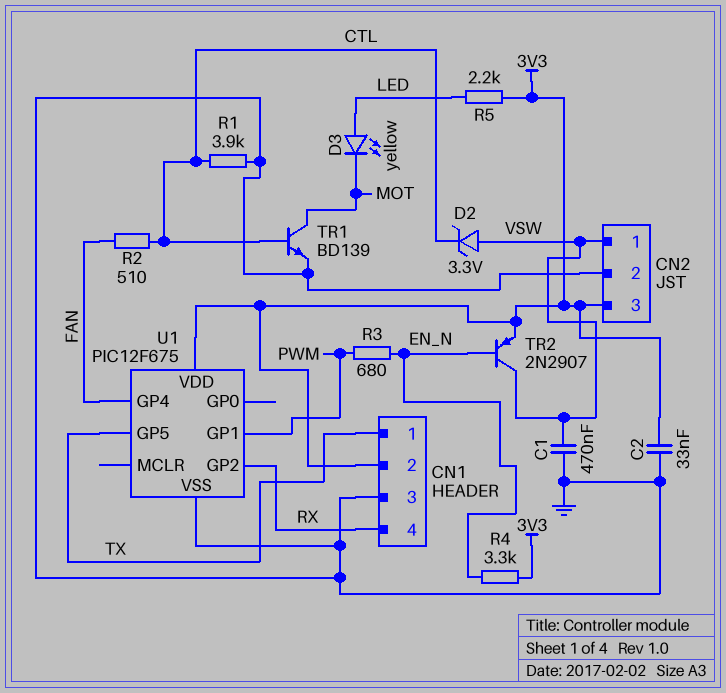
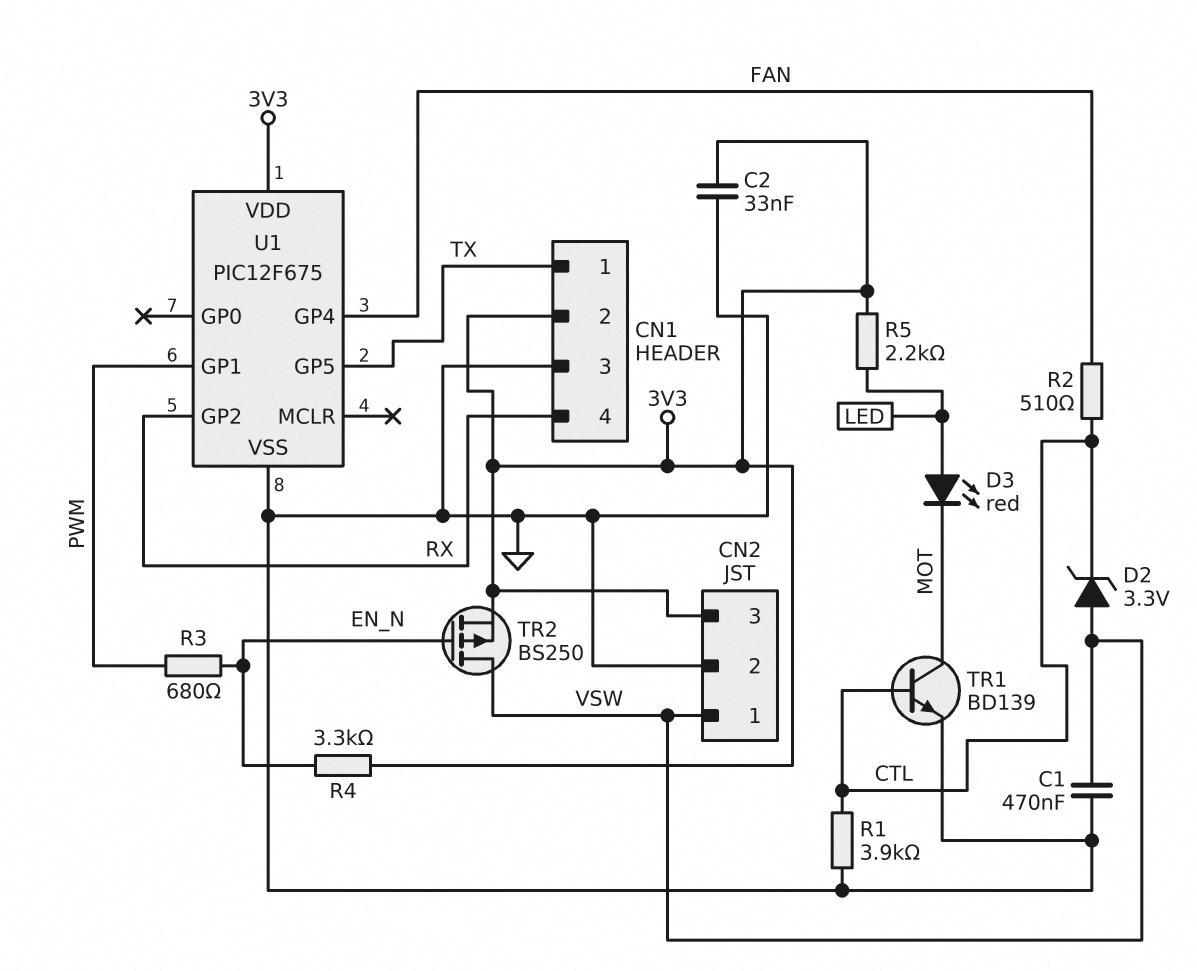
D3: LED yellow (A LED, K MOT) -> LED red (A LED, K MOT)
TR2: PNP 2N2907 (B EN_N, C VSW, E 3V3) -> PMOS BS250 (G EN_N, D VSW, S 3V3)

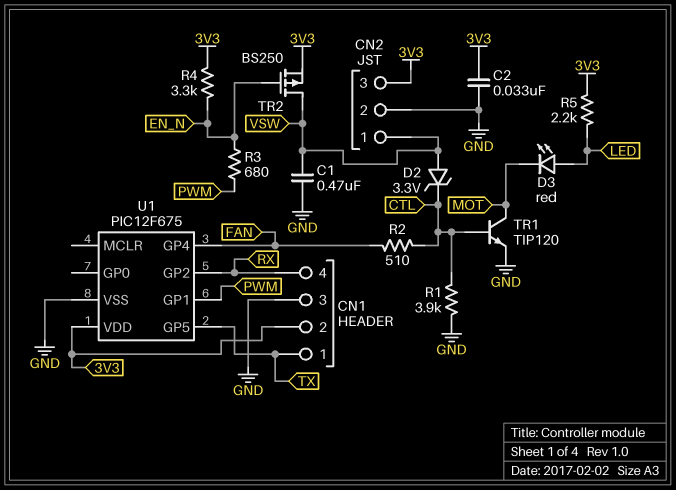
TR1: NPN BD139 (B CTL, C MOT, E GND) -> NPN TIP120 (B CTL, C MOT, E GND)

